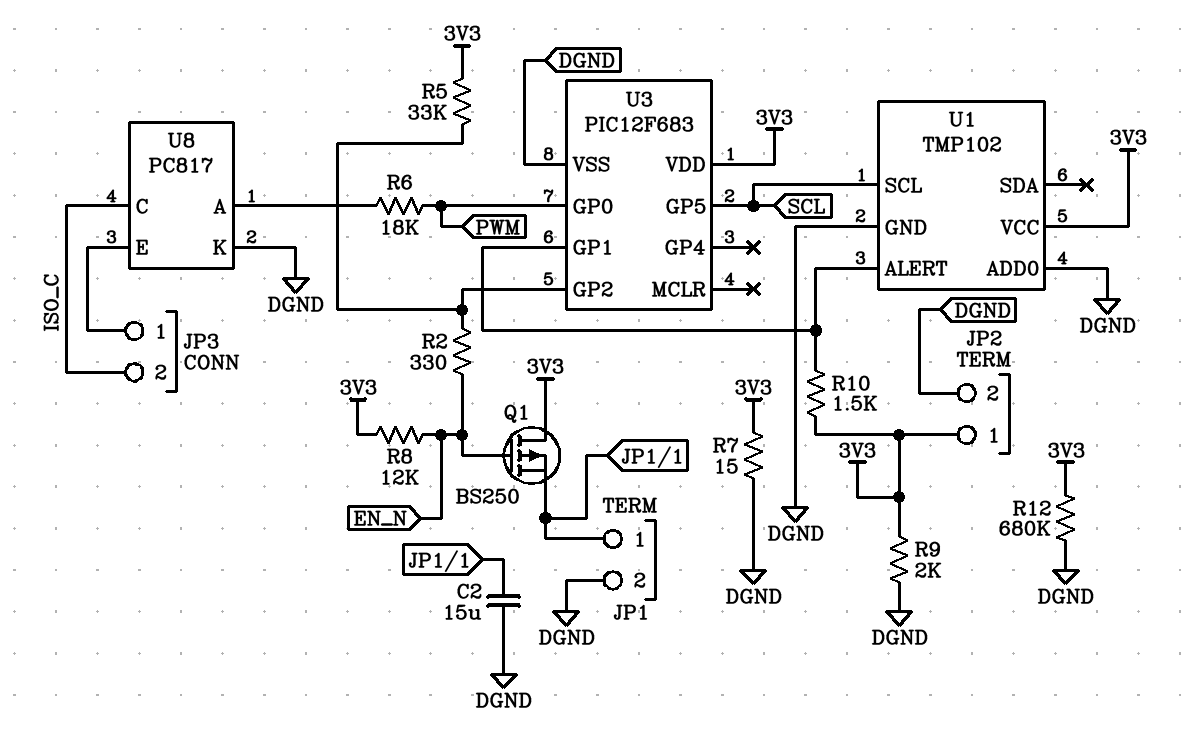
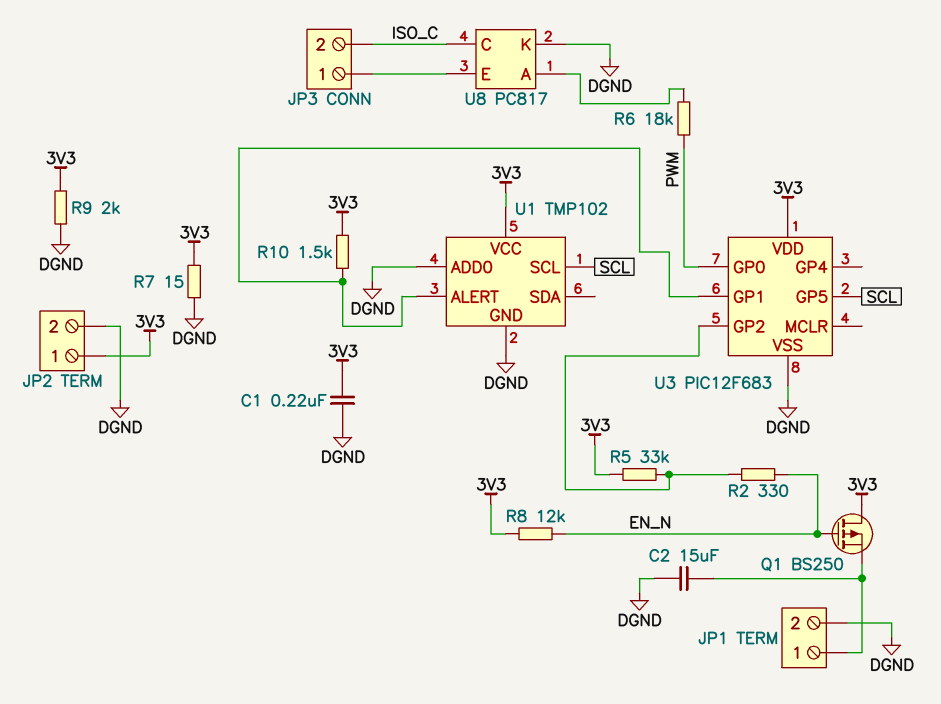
C1: none -> 220nF (3V3, DGND)
R12: 680k (3V3, DGND) -> none

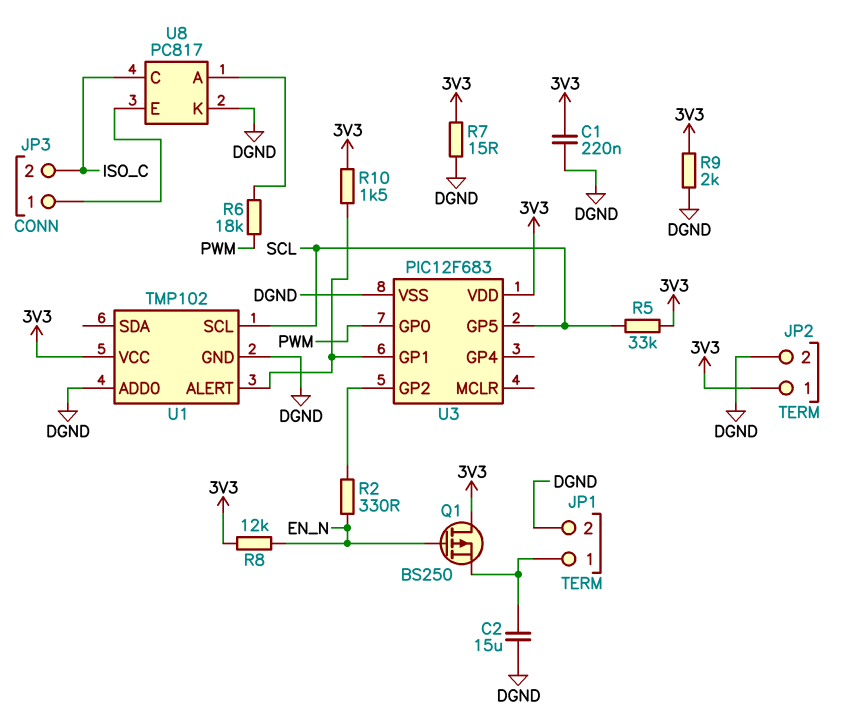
R5: 33k (3V3, U3/GP2) -> 33k (3V3, SCL)

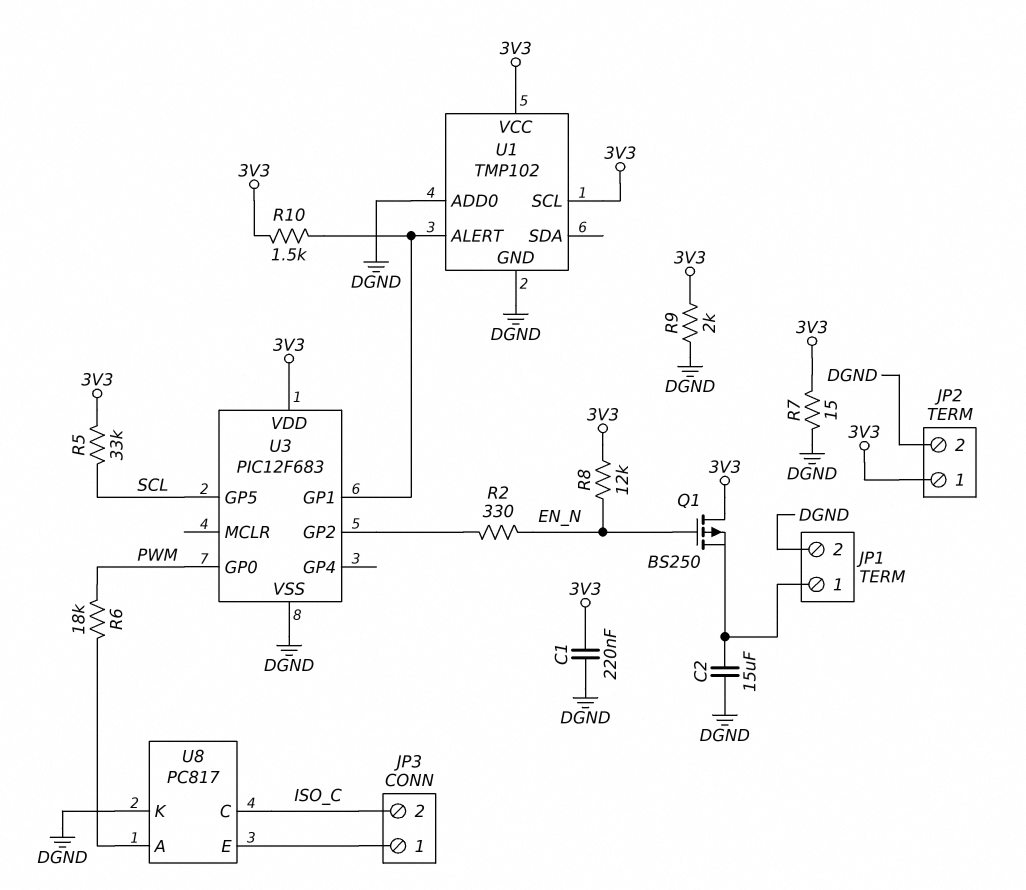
U1 pin SCL: SCL -> 3V3

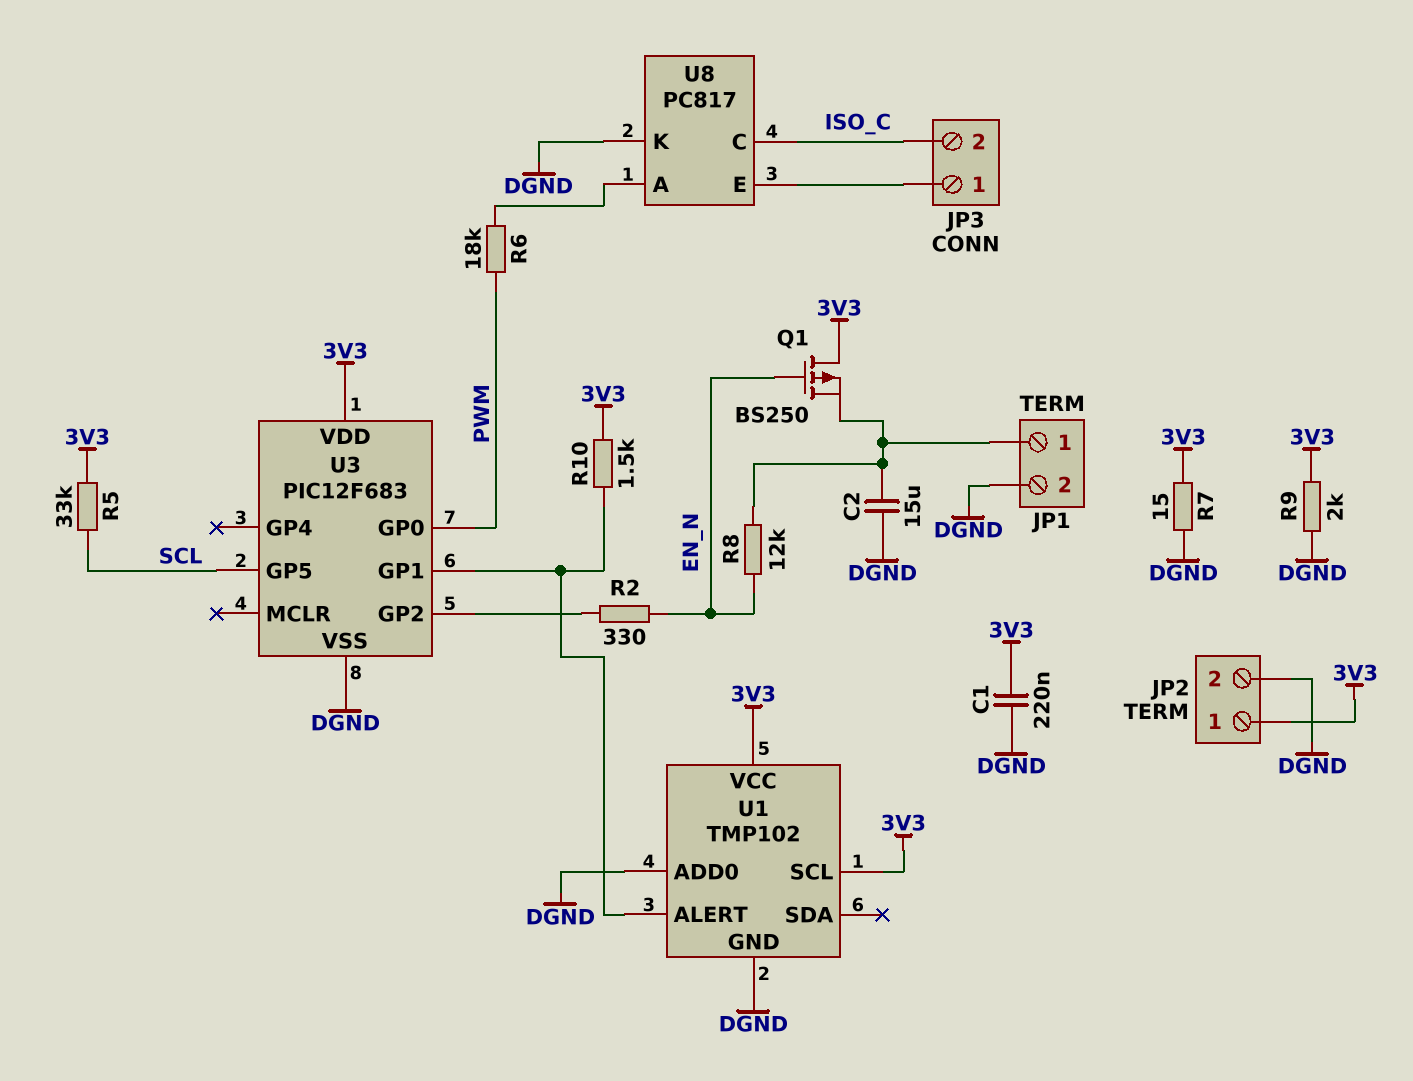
R8: 12k (3V3, EN_N) -> 12k (EN_N, JP1/1)

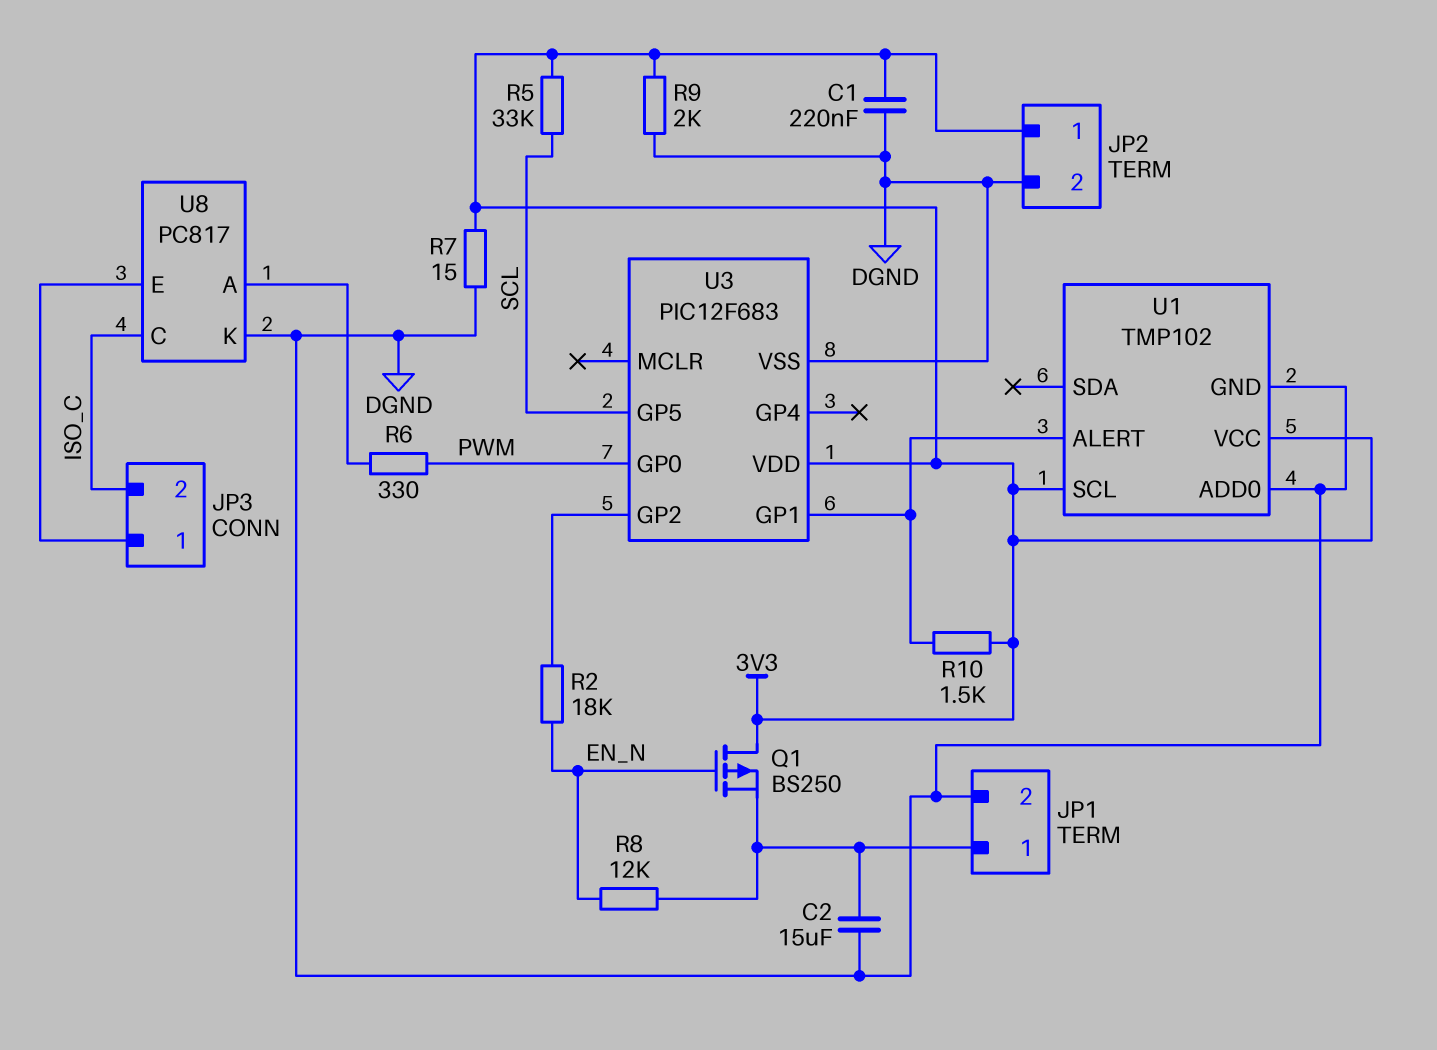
R2: 330 (EN_N, U3/GP2) -> 18k (EN_N, U3/GP2)
R6: 18k (PWM, U8/A) -> 330 (PWM, U8/A)

